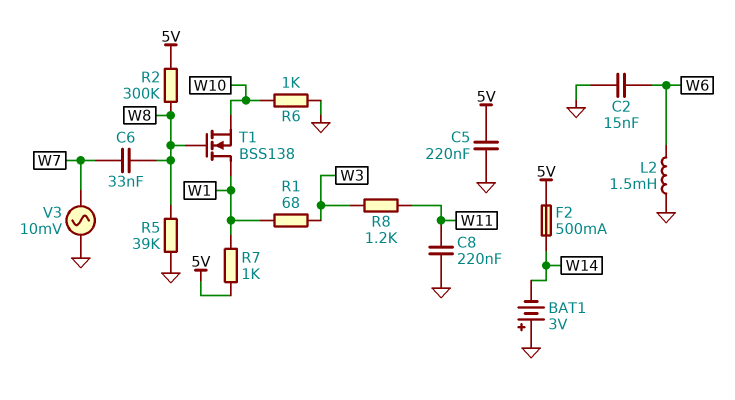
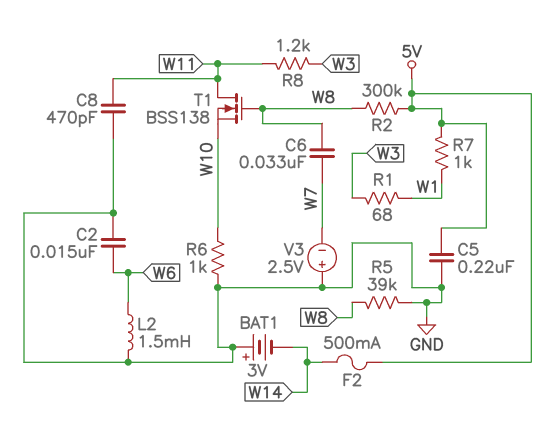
C8: 220nF (GND, W11) -> 470pF (GND, W11)
T1: NMOS BSS138 (G W8, D W1, S W10) -> NMOS BSS138 (G W8, D W11, S W10)
V3: AC 10mV (GND, W7) -> 2.5V (plus GND, minus W7)

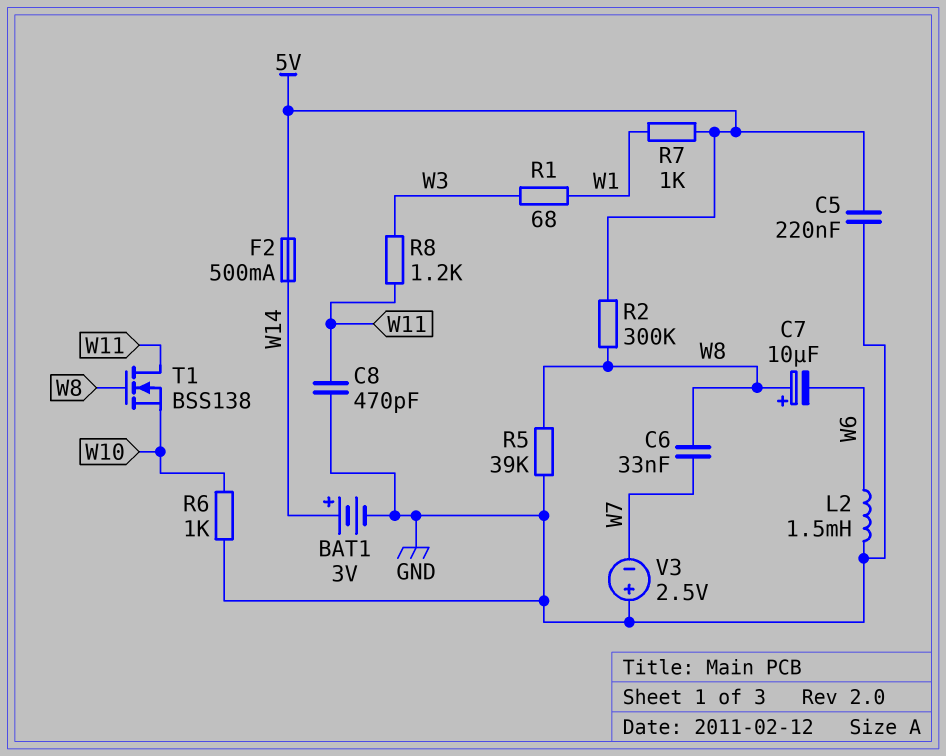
BAT1: 3V (plus GND, minus W14) -> 3V (plus W14, minus GND)
C2: 15nF (GND, W6) -> none
C7: none -> 10uF (plus W8, minus W6)

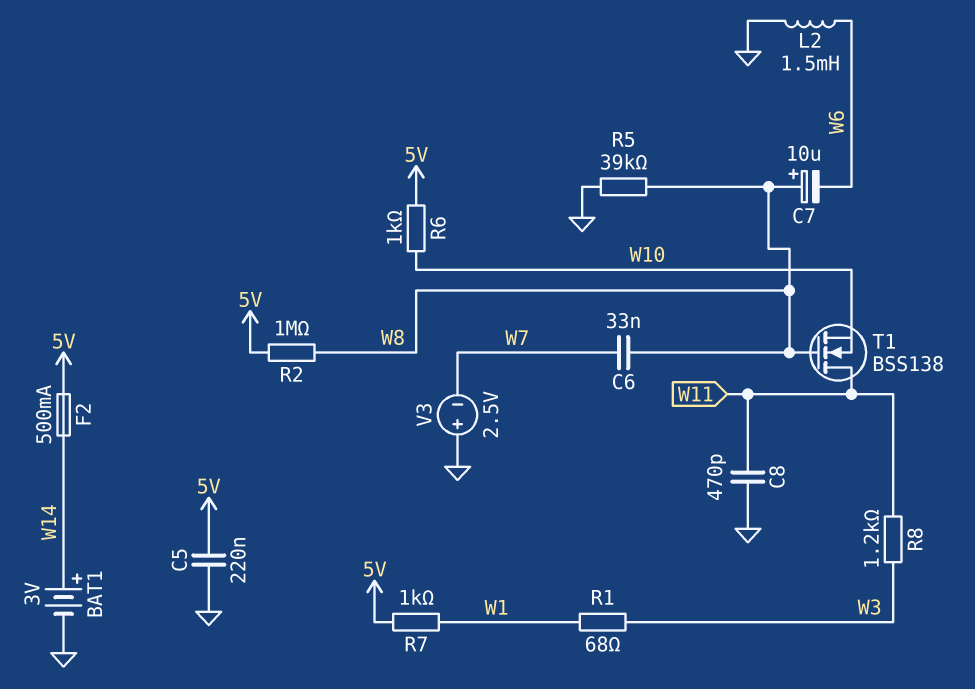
R2: 300k (5V, W8) -> 1M (5V, W8)
R6: 1k (GND, W10) -> 1k (5V, W10)

